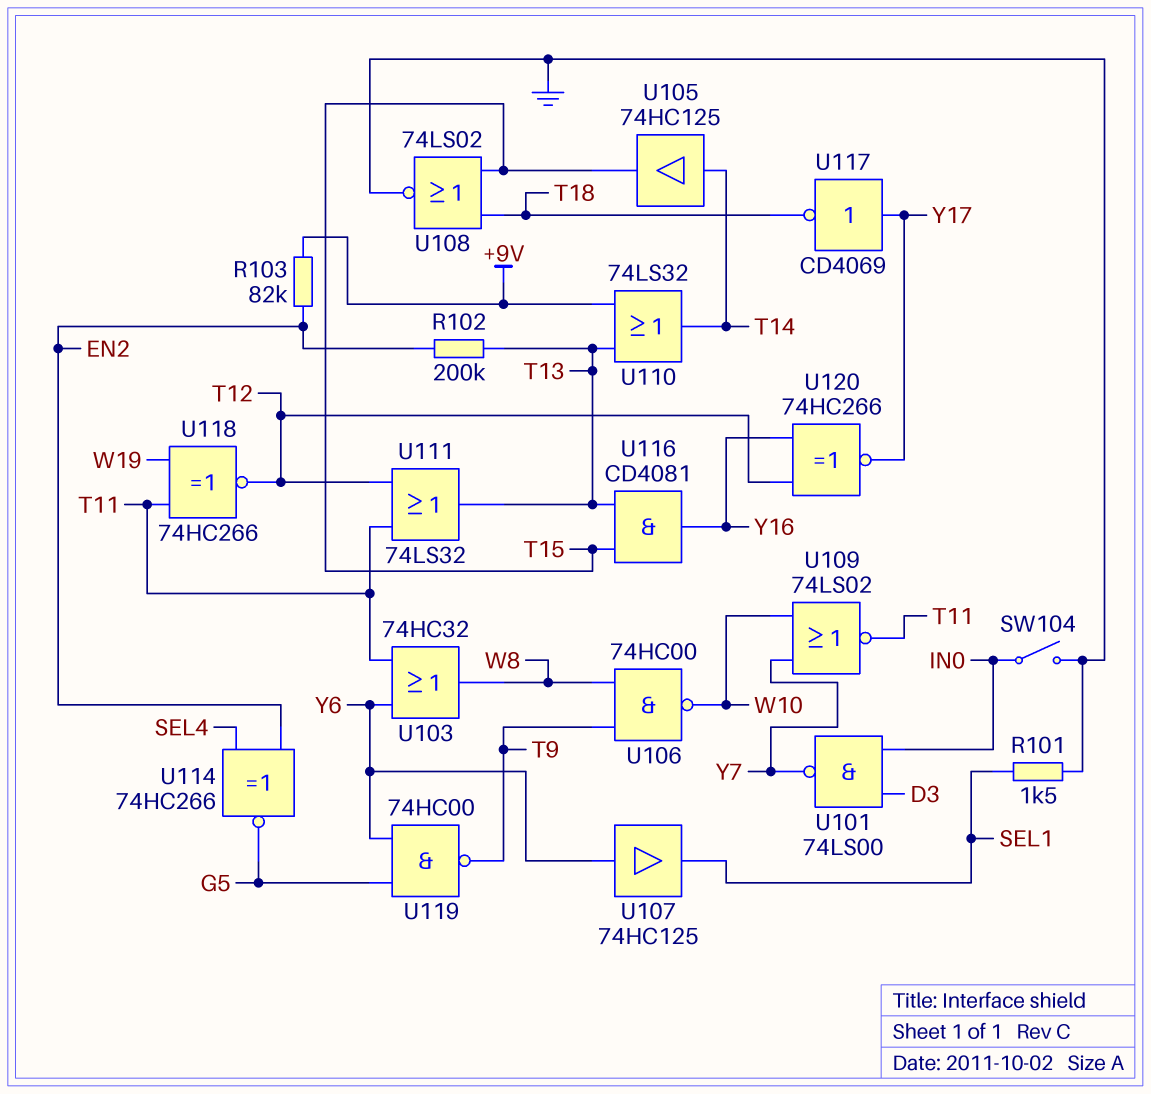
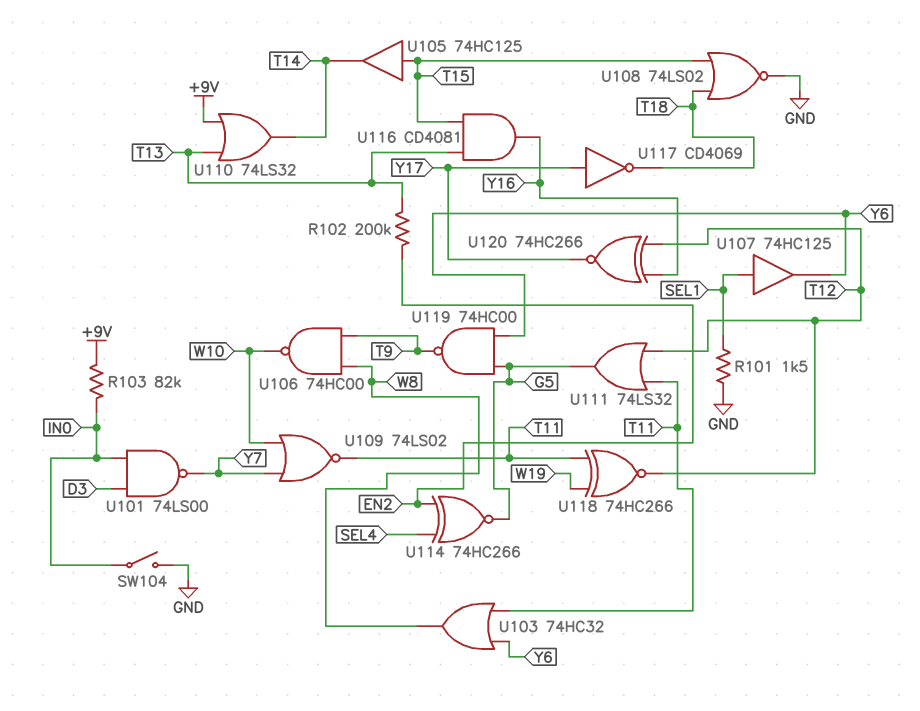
R103: 82k (+9V, EN2) -> 82k (+9V, IN0)
U105: buffer 74HC125 (in T14, out T15) -> buffer 74HC125 (in T15, out T14)
U107: buffer 74HC125 (in Y6, out SEL1) -> buffer 74HC125 (in SEL1, out Y6)
U111: OR 74LS32 (in T11, in T12, out T13) -> OR 74LS32 (in T11, in T12, out G5)

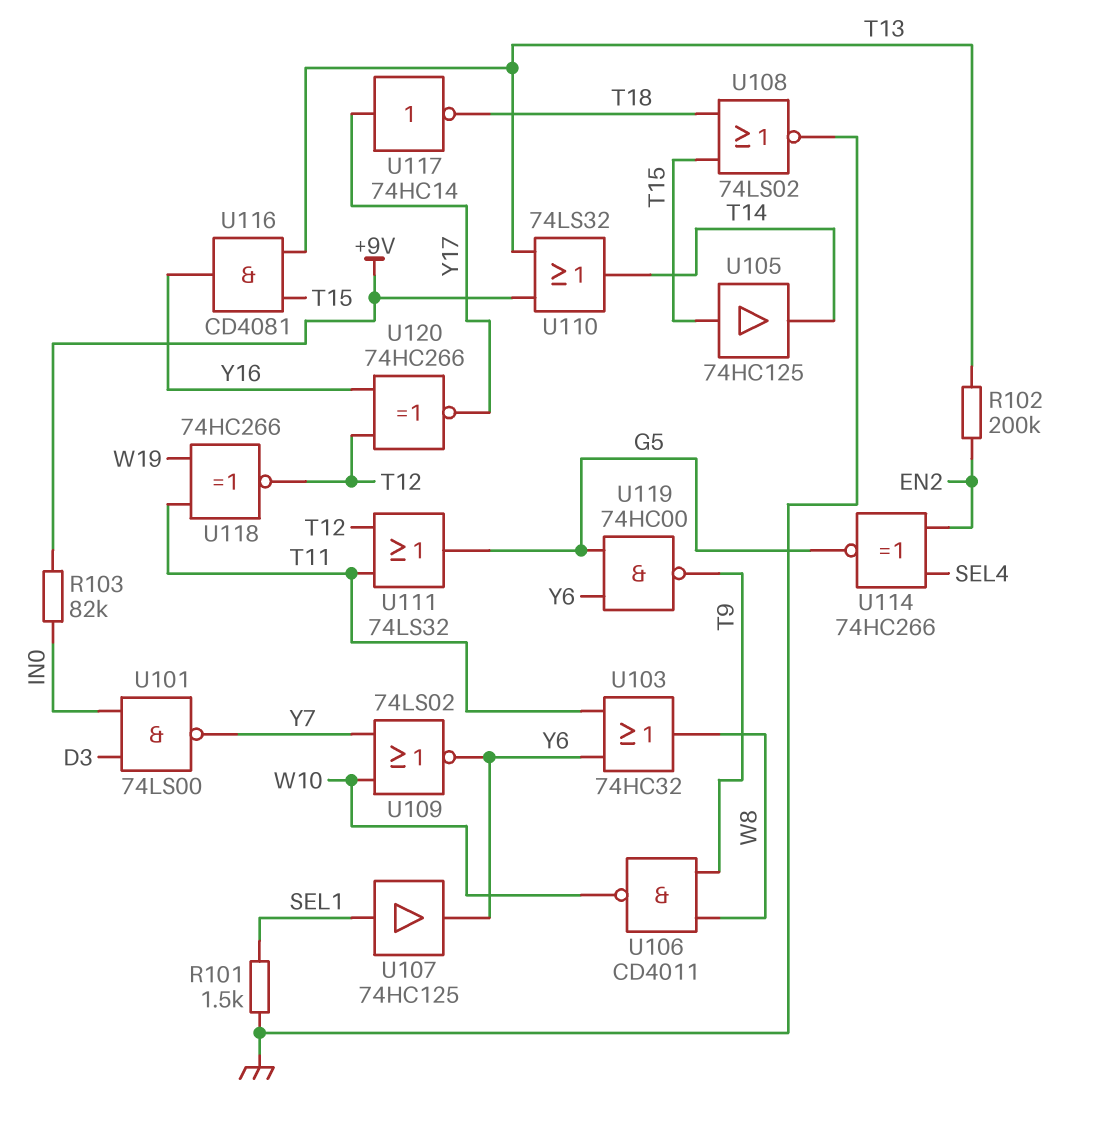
SW104: switch (GND, IN0) -> none
U106: NAND 74HC00 (in T9, in W8, out W10) -> NAND CD4011 (in T9, in W8, out W10)
U109: NOR 74LS02 (in W10, in Y7, out T11) -> NOR 74LS02 (in W10, in Y7, out Y6)
U117: NOT CD4069 (in Y17, out T18) -> NOT 74HC14 (in Y17, out T18)

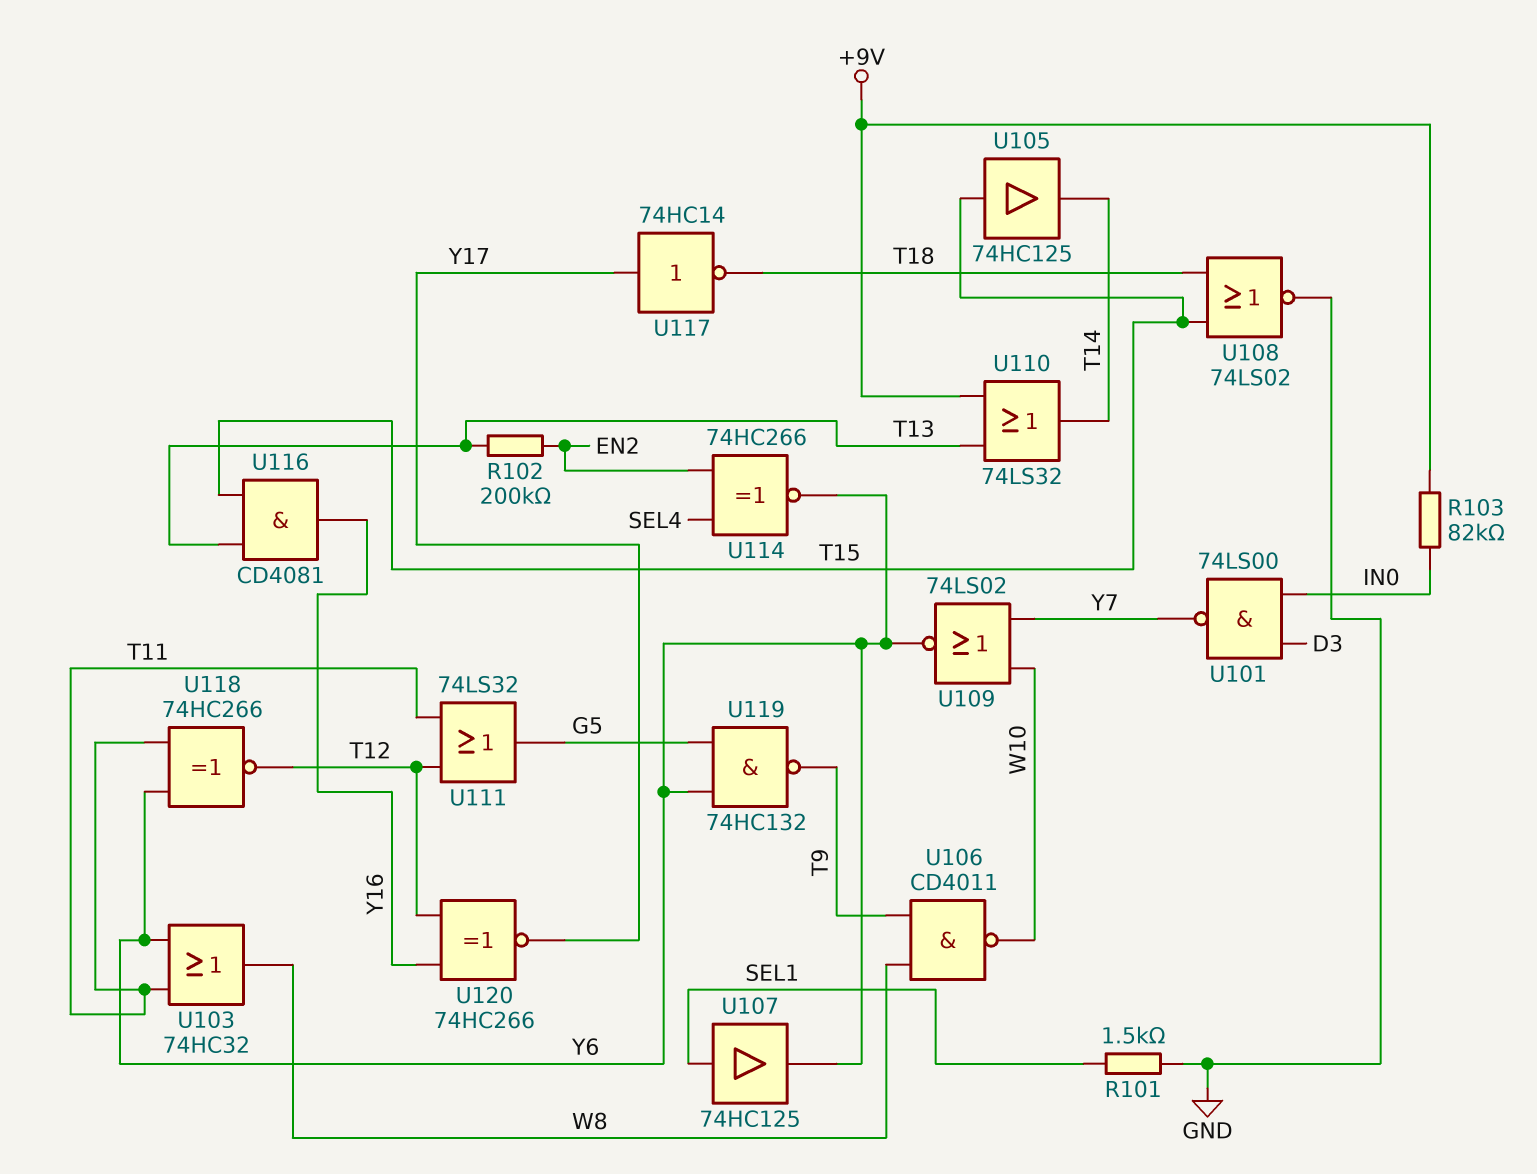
U114: XNOR 74HC266 (in EN2, in SEL4, out G5) -> XNOR 74HC266 (in EN2, in SEL4, out Y6)
U118: XNOR 74HC266 (in T11, in W19, out T12) -> XNOR 74HC266 (in T11, in Y6, out T12)
U119: NAND 74HC00 (in G5, in Y6, out T9) -> NAND 74HC132 (in G5, in Y6, out T9)

